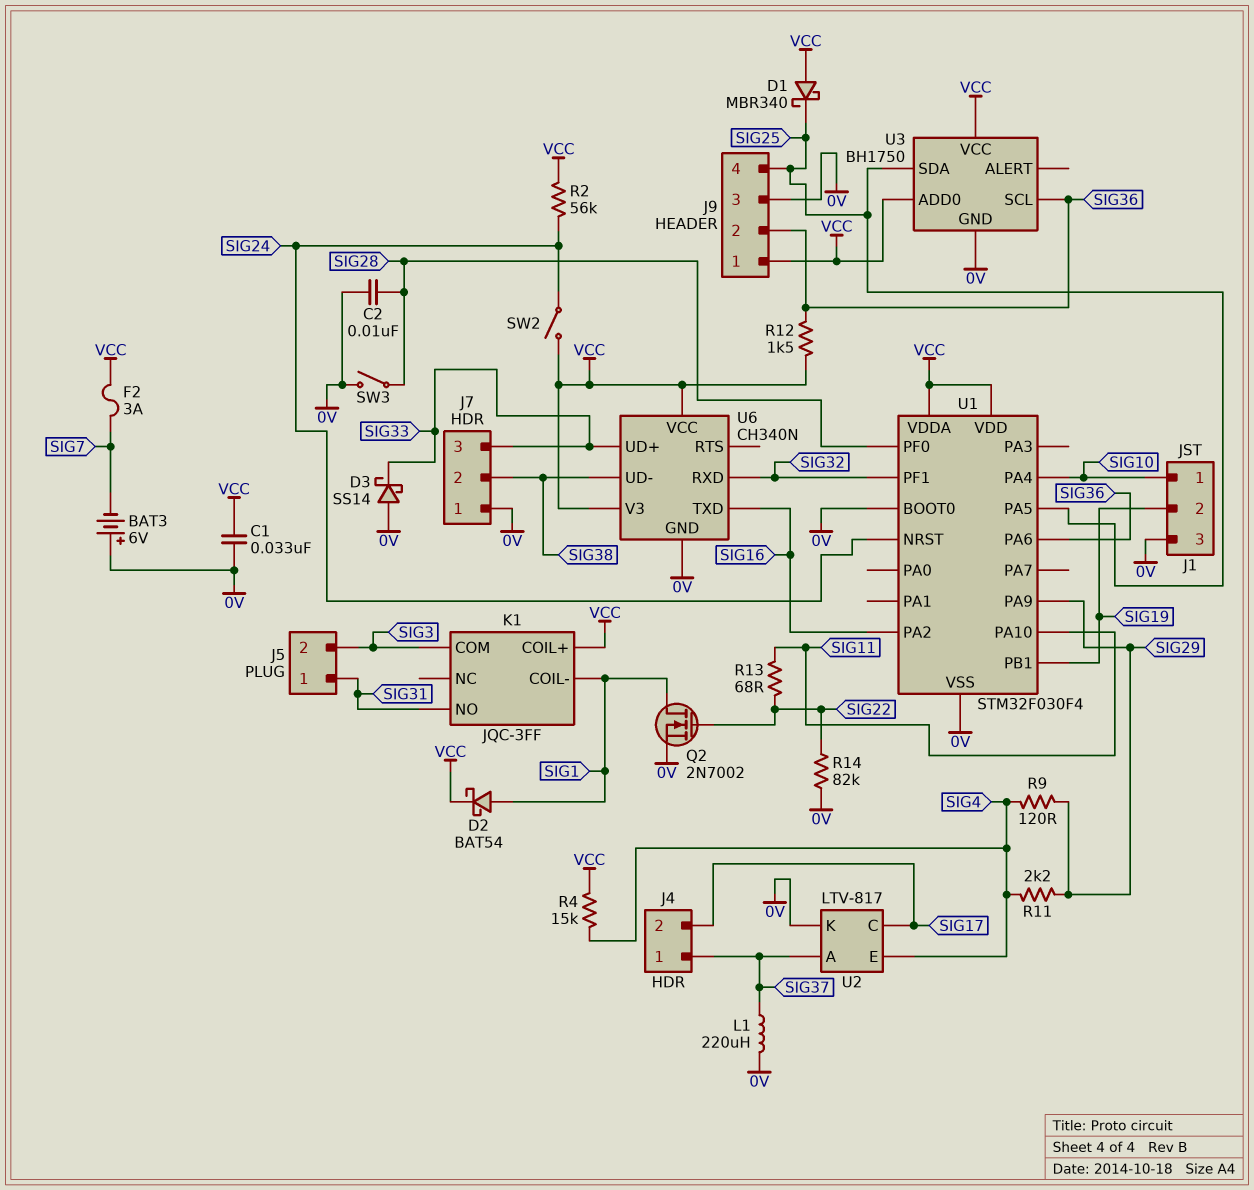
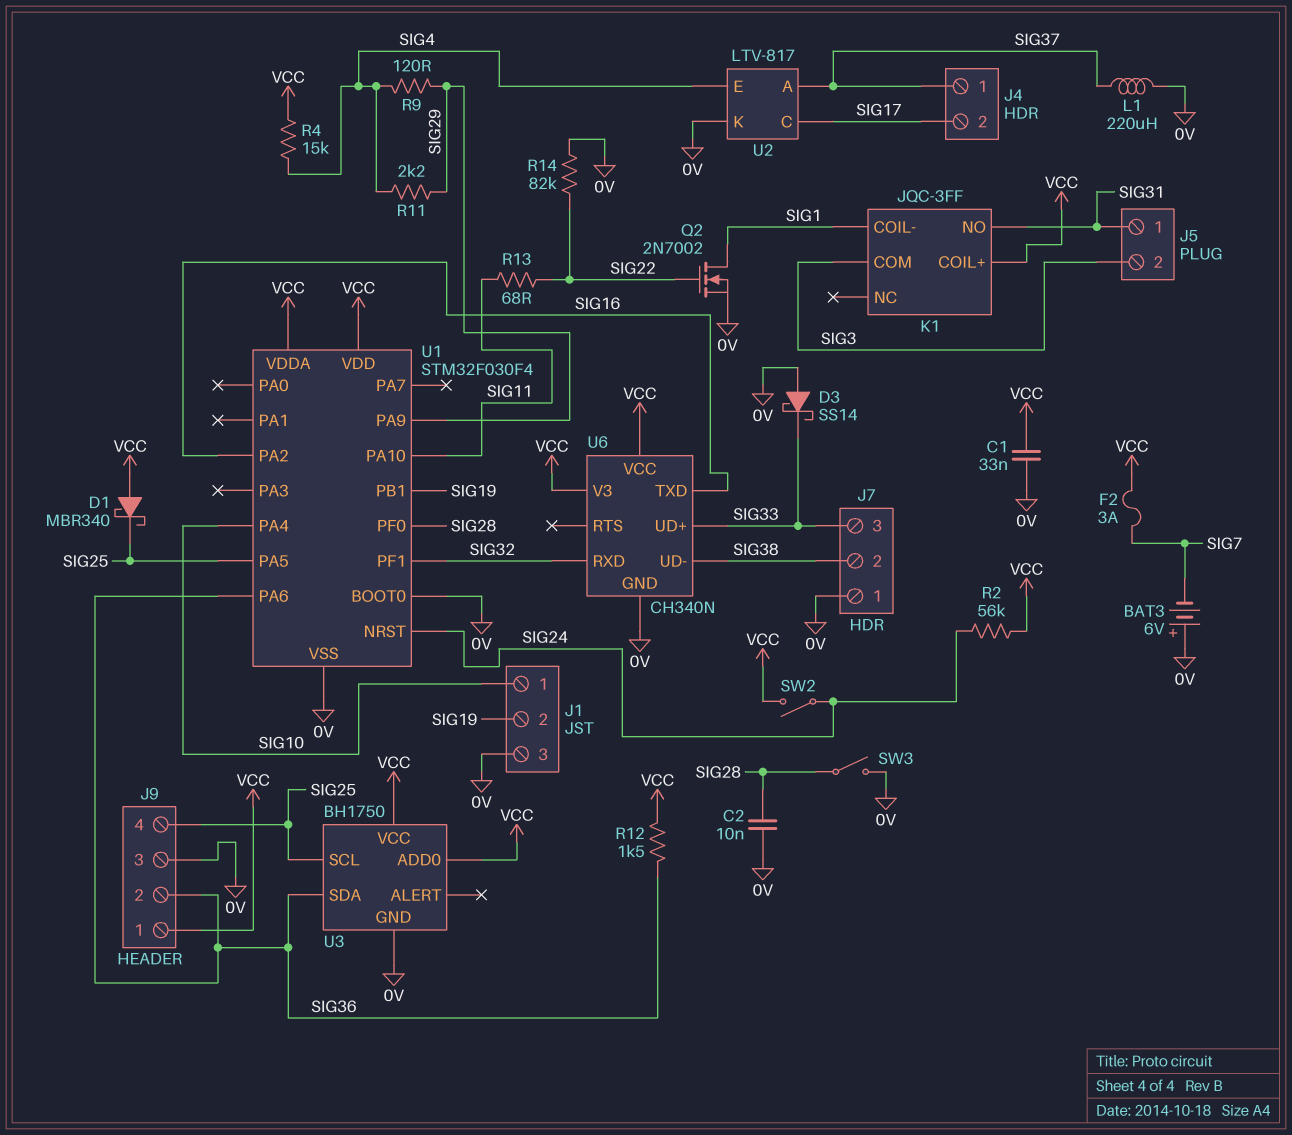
D2: schottky BAT54 (A SIG1, K VCC) -> none
U3 pin SCL: SIG36 -> SIG25
U3 pin SDA: SIG25 -> SIG36

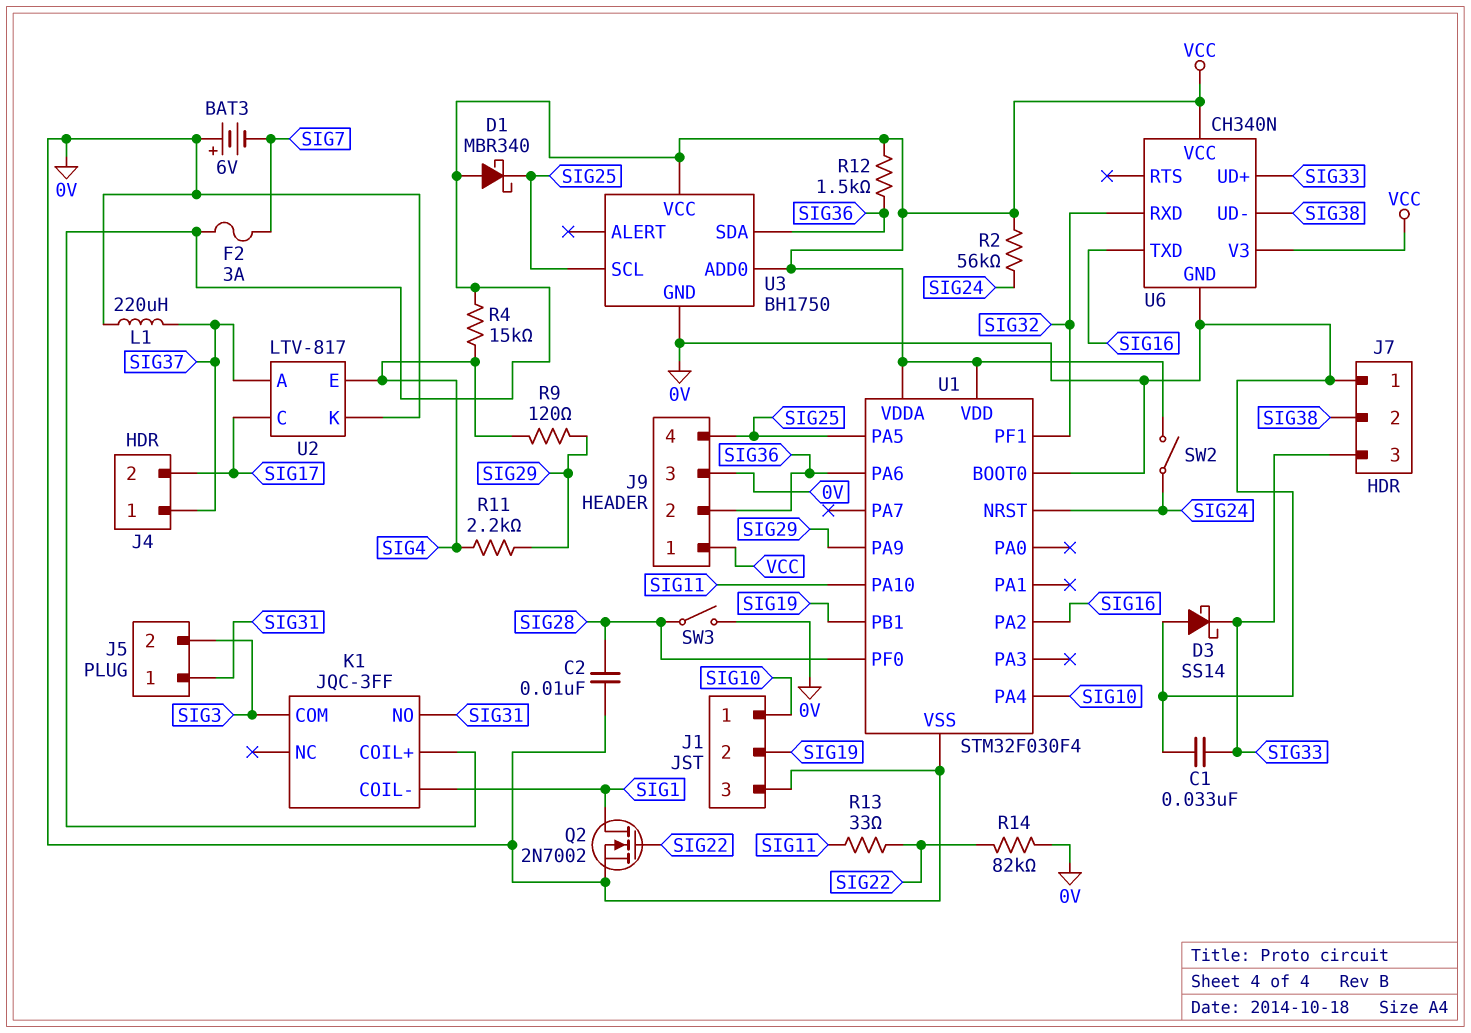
C1: 33nF (0V, VCC) -> 33nF (0V, SIG33)
R13: 68 (SIG11, SIG22) -> 33 (SIG11, SIG22)

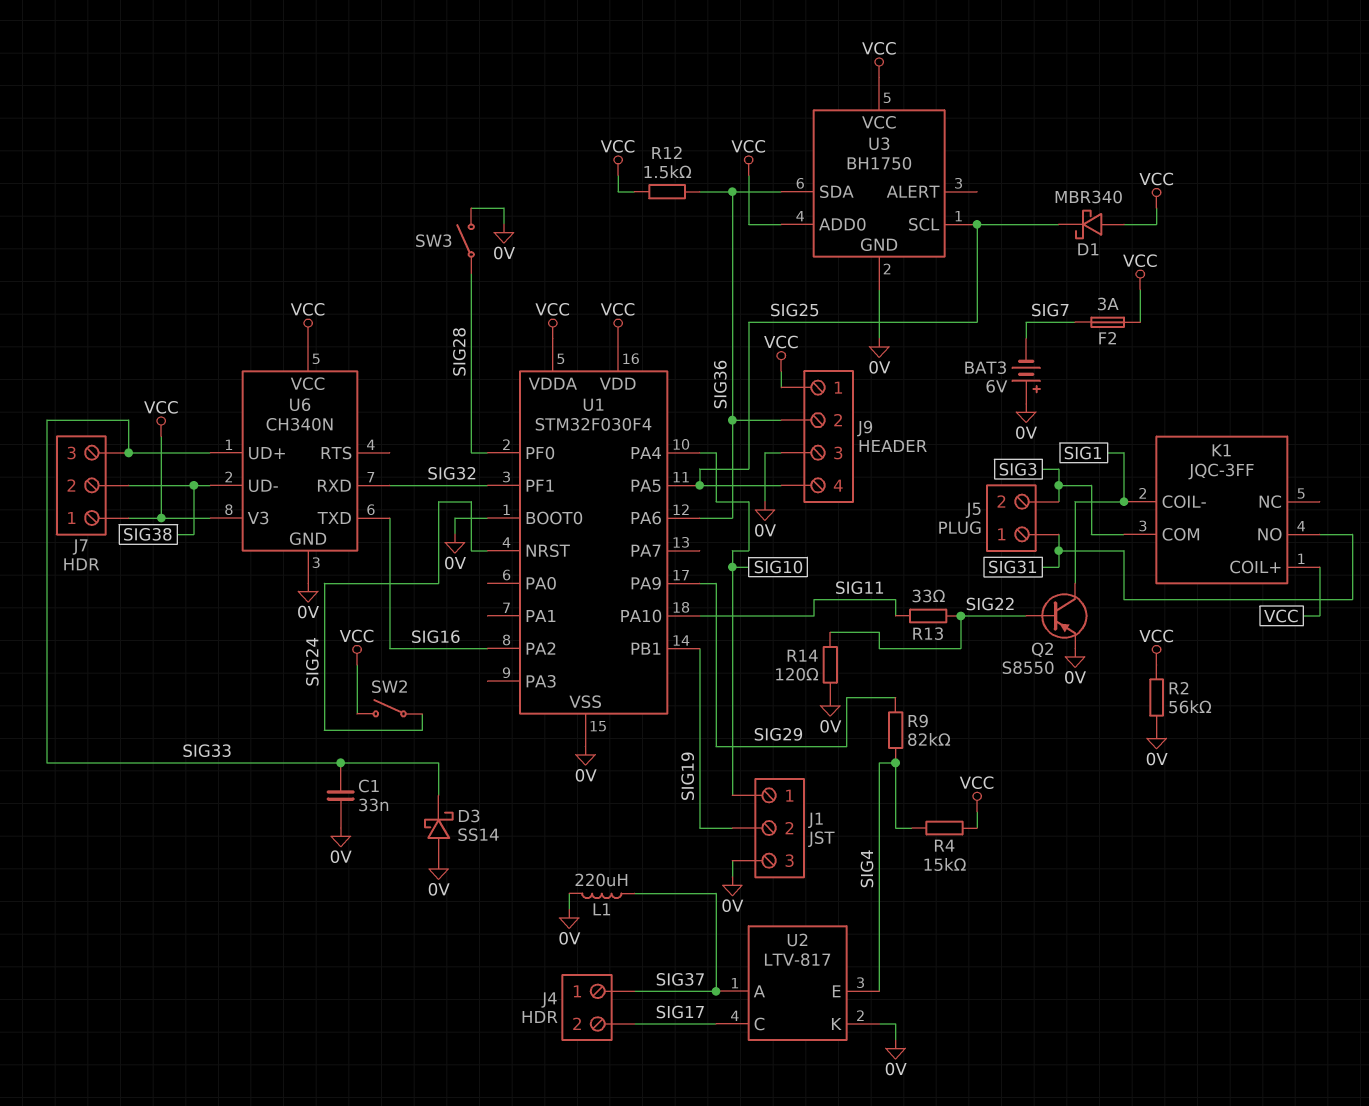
C2: 10nF (0V, SIG28) -> none
J7 pin 1: 0V -> VCC
Q2: NMOS 2N7002 (G SIG22, D SIG1, S 0V) -> PNP S8550 (B SIG22, C SIG1, E 0V)
R2: 56k (SIG24, VCC) -> 56k (0V, VCC)
R9: 120 (SIG4, SIG29) -> 82k (SIG4, SIG29)
R11: 2.2k (SIG4, SIG29) -> none
R14: 82k (0V, SIG22) -> 120 (0V, SIG22)

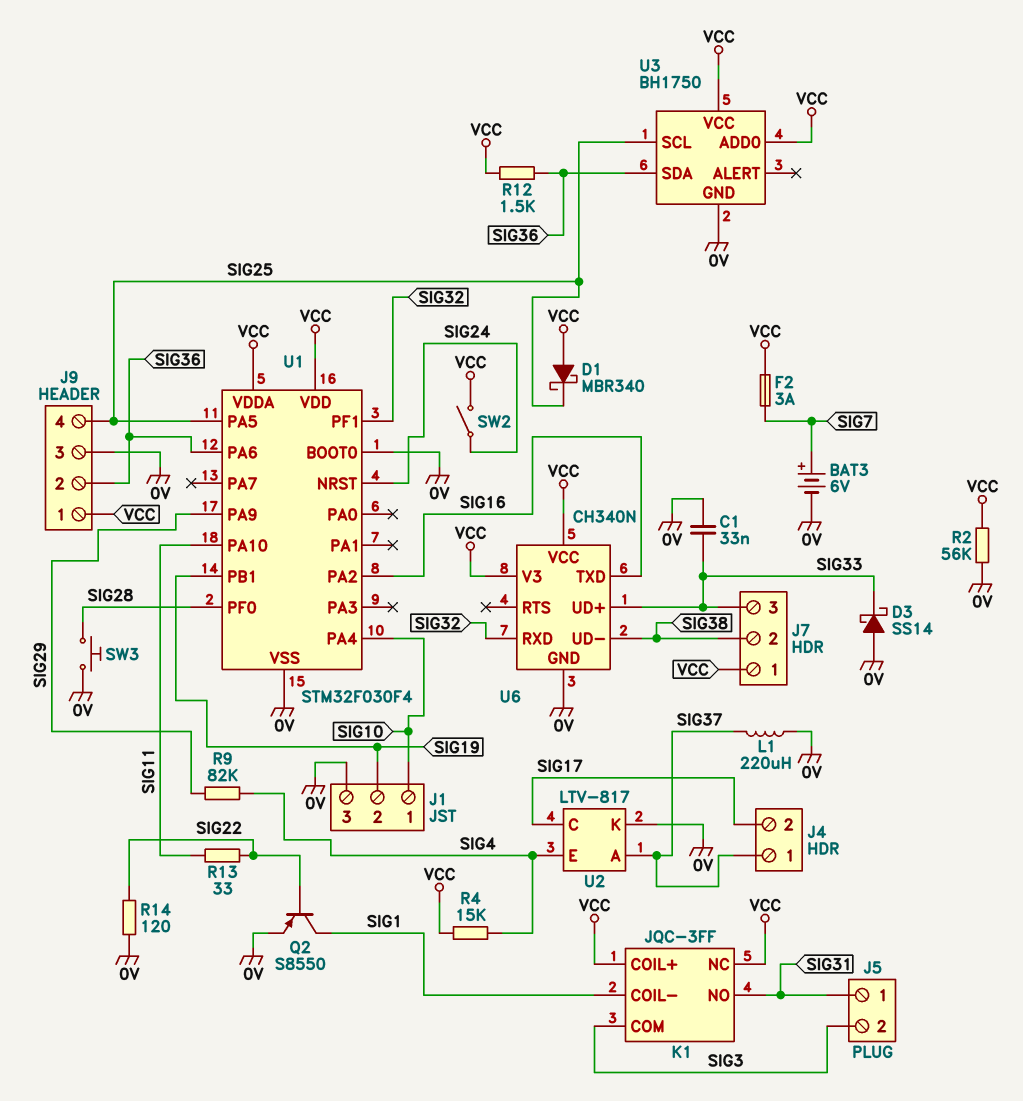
BAT3: 6V (plus 0V, minus SIG7) -> 6V (plus SIG7, minus 0V)
K1 pin NC: none -> VCC
SW3: switch (0V, SIG28) -> button (0V, SIG28)

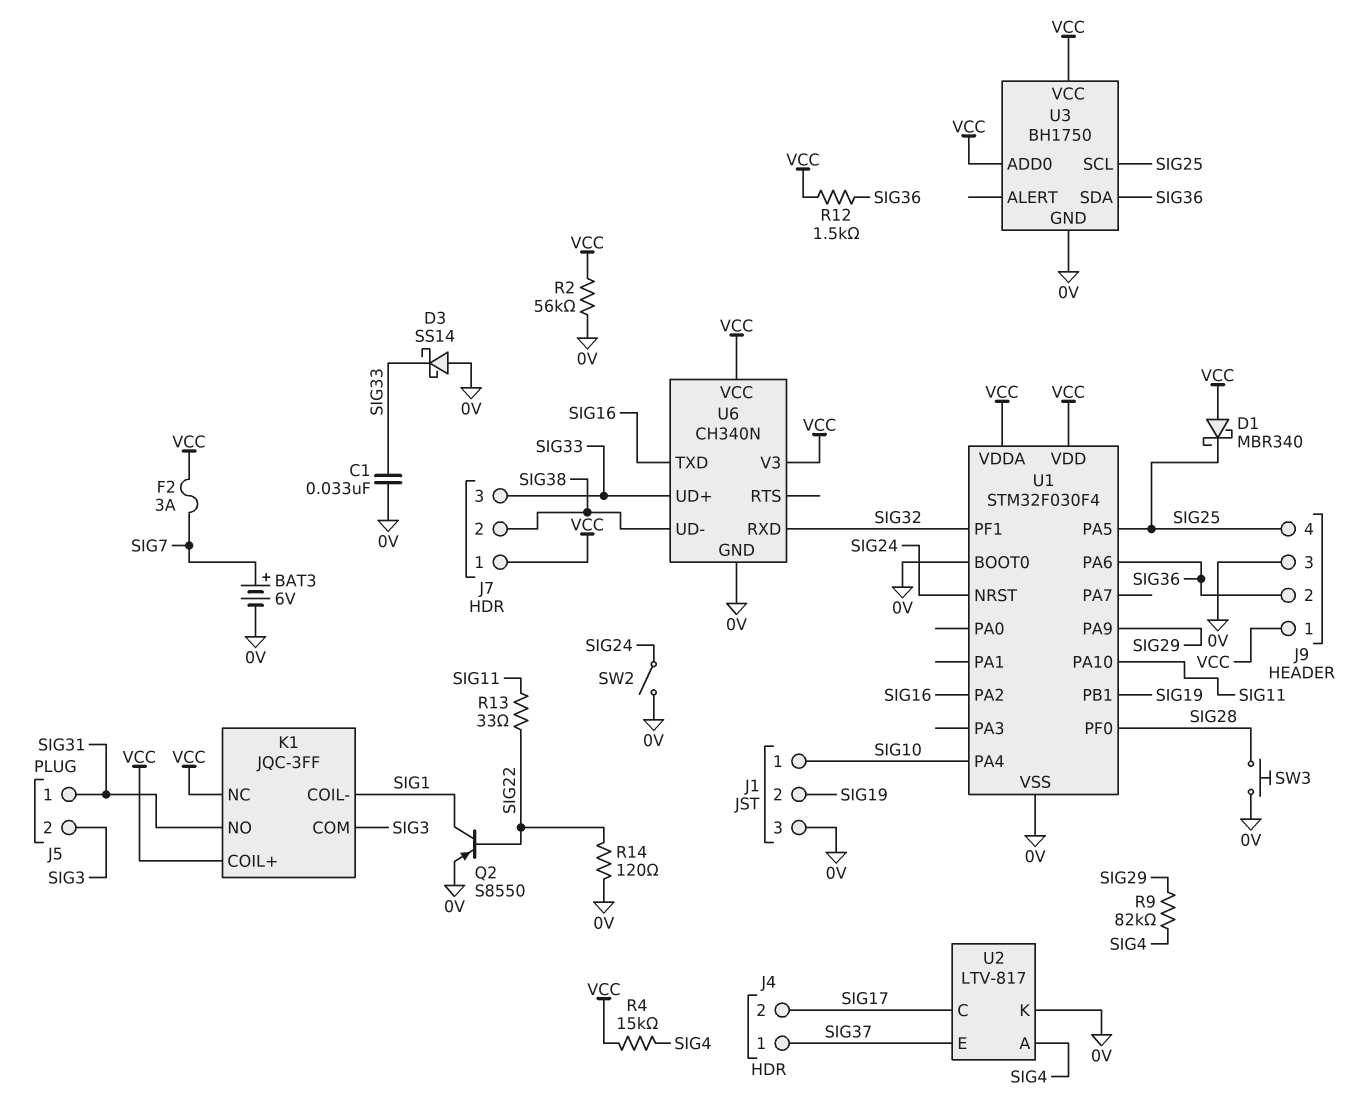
L1: 220uH (0V, SIG37) -> none
SW2: switch (SIG24, VCC) -> switch (0V, SIG24)
U2 pin A: SIG37 -> SIG4
U2 pin E: SIG4 -> SIG37

